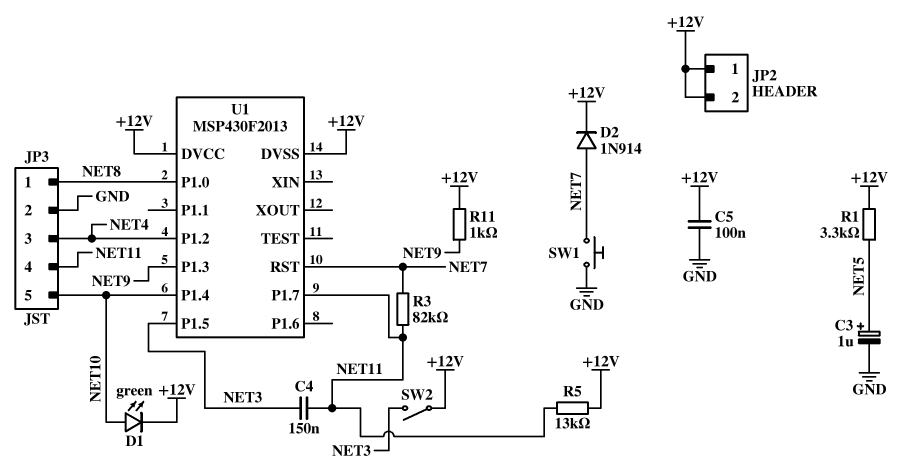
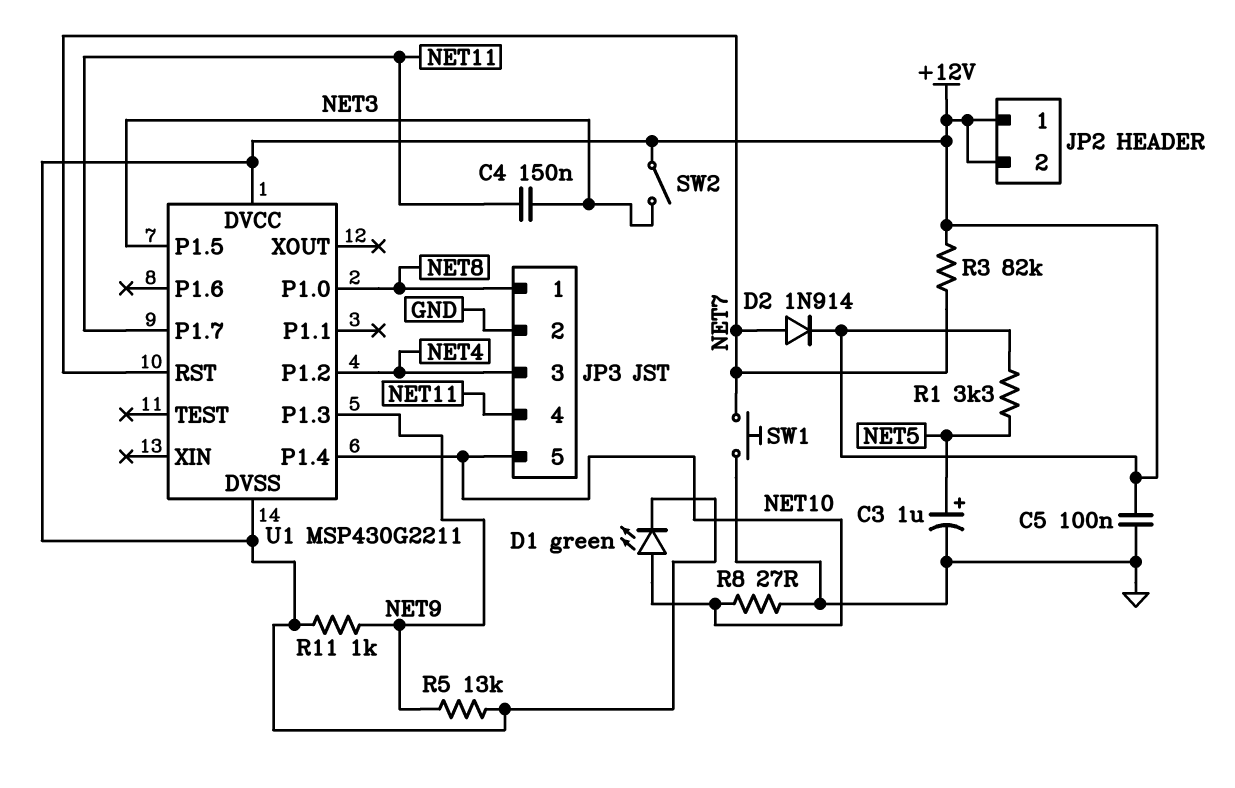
R3: 82k (NET7, NET11) -> 82k (+12V, NET7)
R5: 13k (+12V, NET11) -> 13k (+12V, NET9)
R8: none -> 27 (GND, NET10)
U1: MSP430F2013 -> MSP430G2211

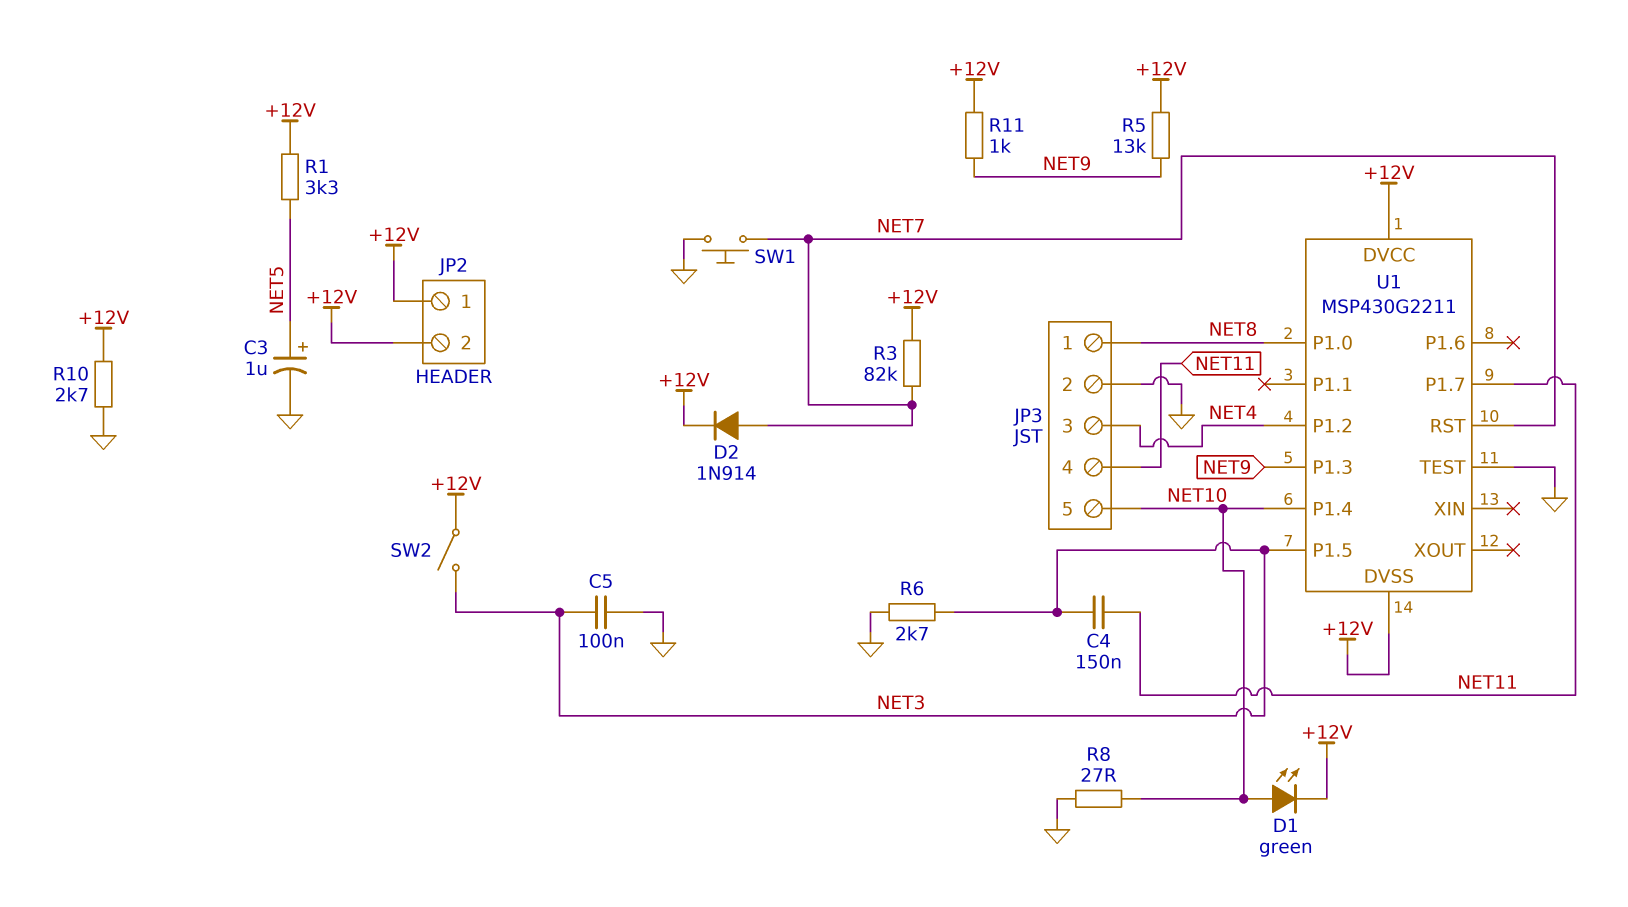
C5: 100nF (+12V, GND) -> 100nF (GND, NET3)
R6: none -> 2.7k (GND, NET3)
R10: none -> 2.7k (+12V, GND)
U1 pin TEST: none -> GND

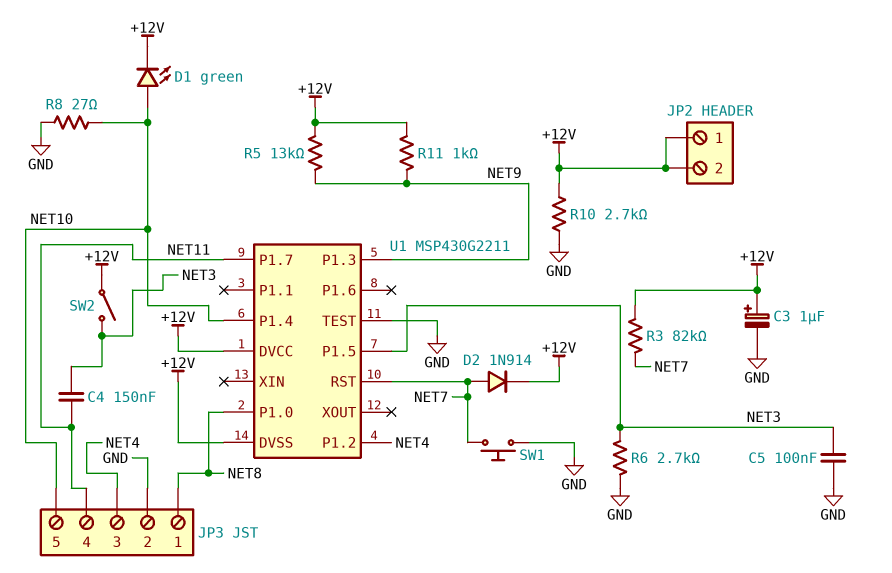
C3: 1uF (plus NET5, minus GND) -> 1uF (plus +12V, minus GND)
R1: 3.3k (+12V, NET5) -> none

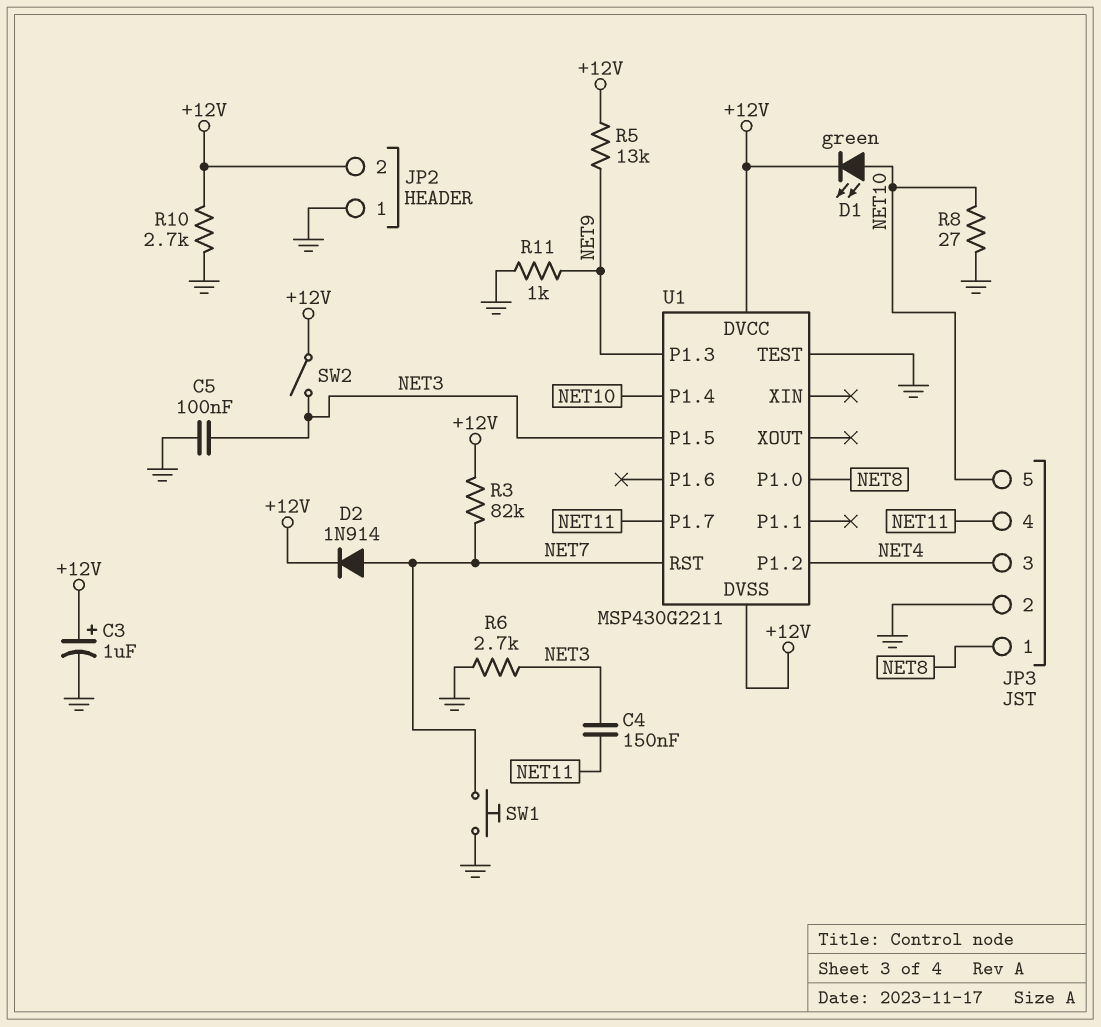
JP2 pin 1: +12V -> GND
R11: 1k (+12V, NET9) -> 1k (GND, NET9)

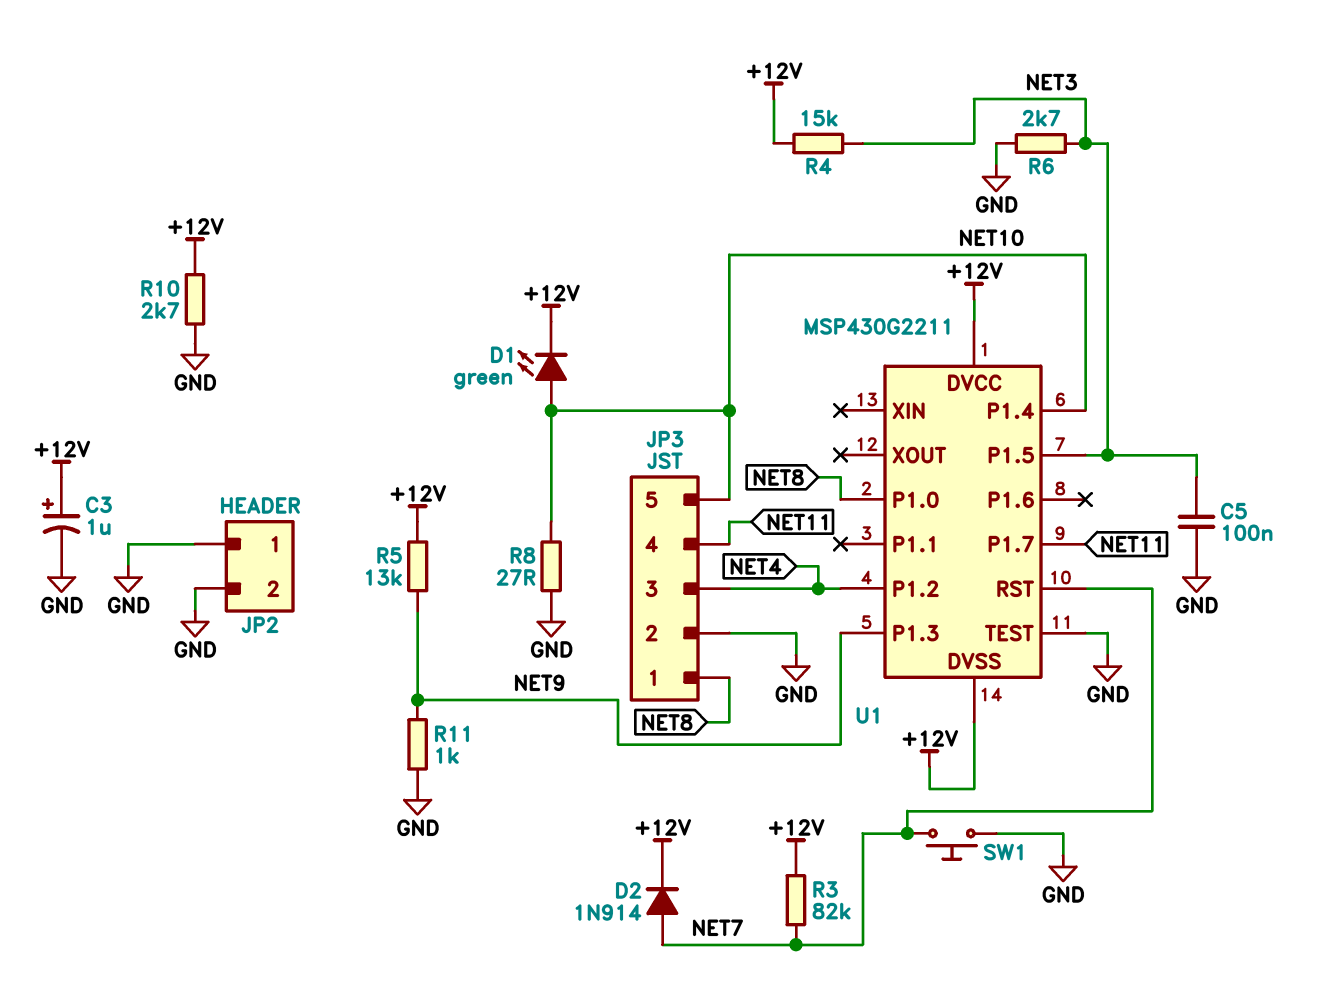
C4: 150nF (NET3, NET11) -> none
JP2 pin 2: +12V -> GND
R4: none -> 15k (+12V, NET3)
SW2: switch (+12V, NET3) -> none

